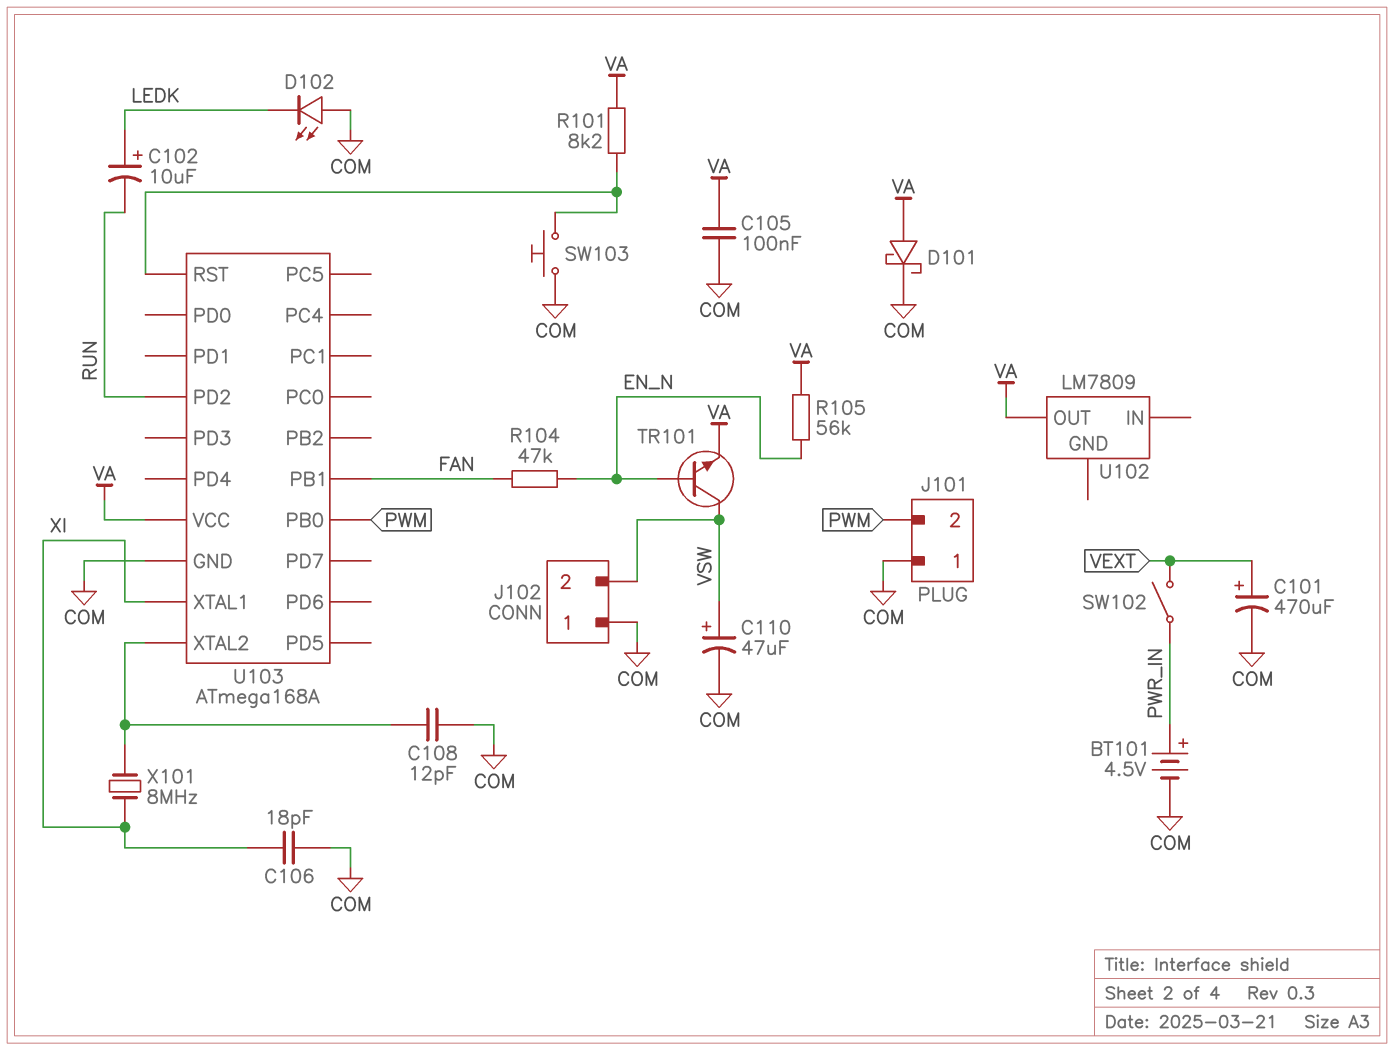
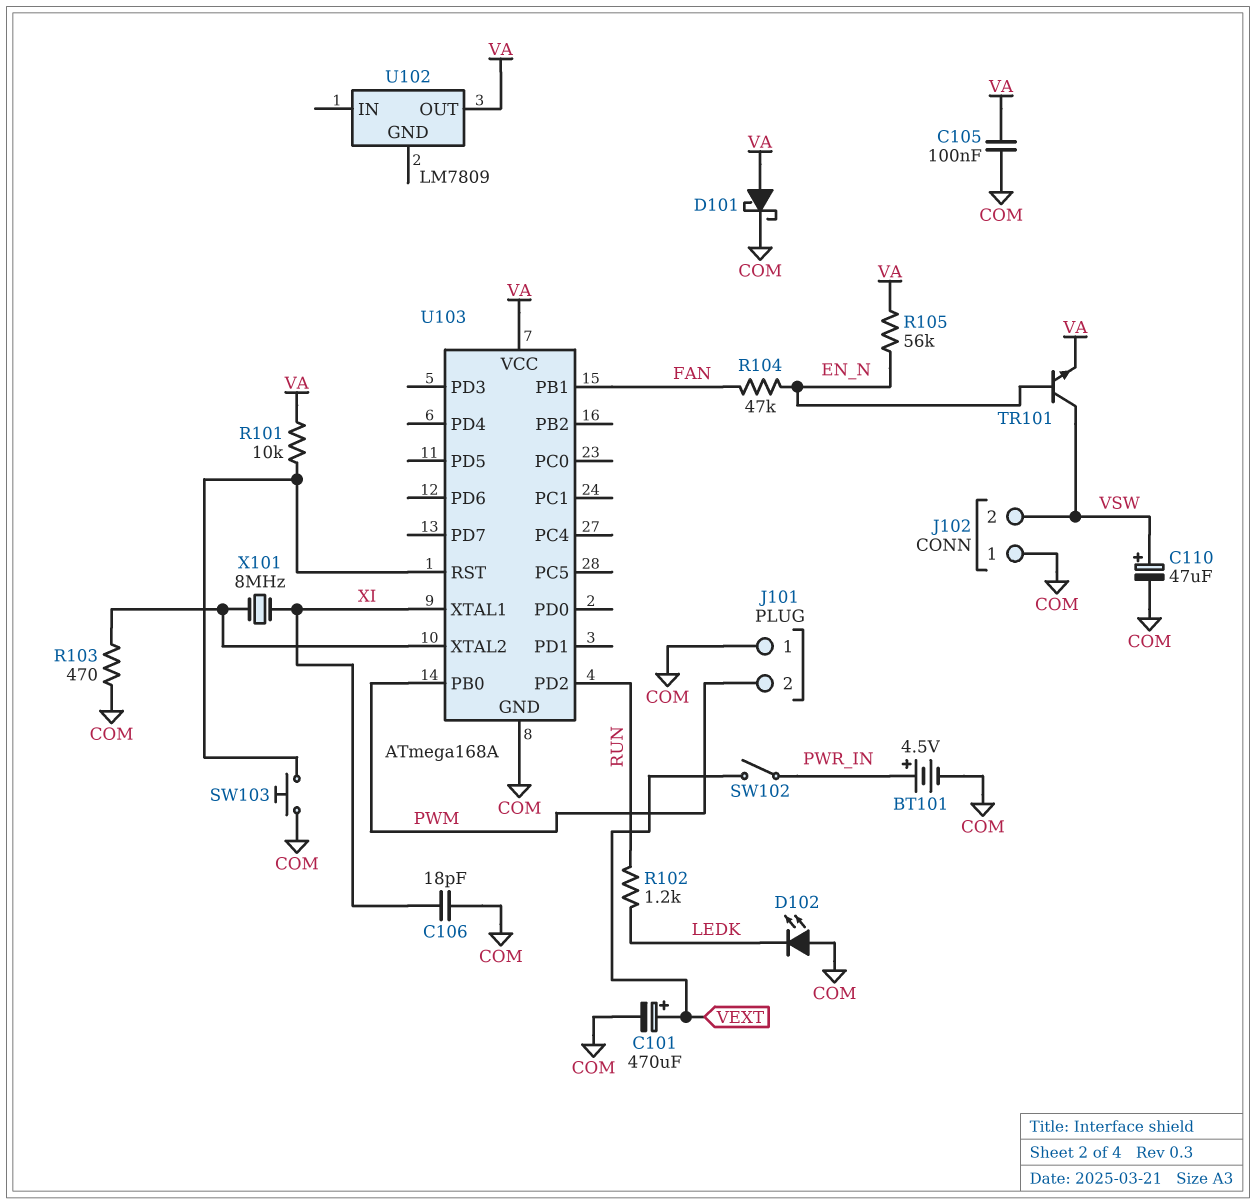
C102: 10uF (plus LEDK, minus RUN) -> none
C108: 12pF (COM, U103/XTAL2) -> none
R101: 8.2k (U103/RST, VA) -> 10k (U103/RST, VA)
R102: none -> 1.2k (LEDK, RUN)
R103: none -> 470 (COM, U103/XTAL2)

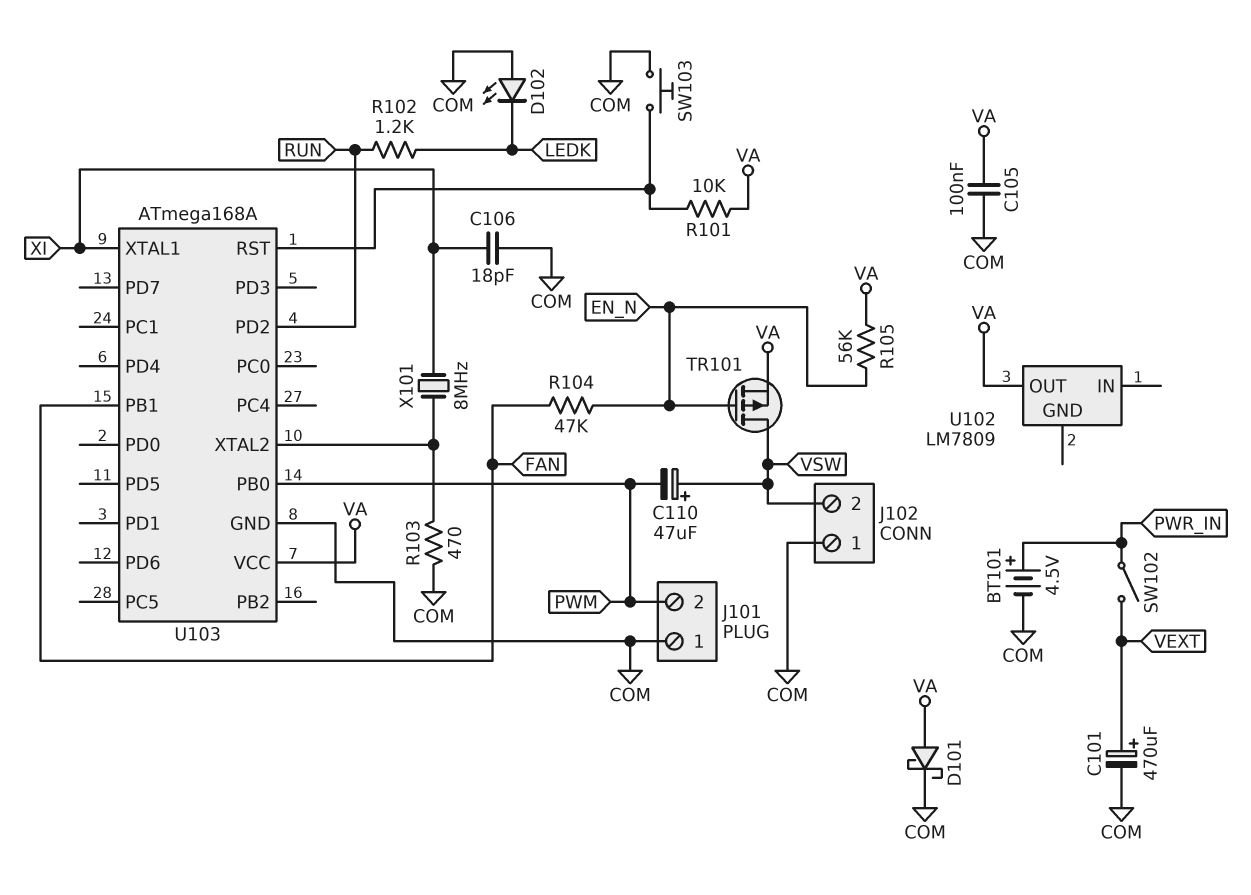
C110: 47uF (plus VSW, minus COM) -> 47uF (plus VSW, minus PWM)
TR101: NPN (B EN_N, C VSW, E VA) -> PMOS (G EN_N, D VSW, S VA)

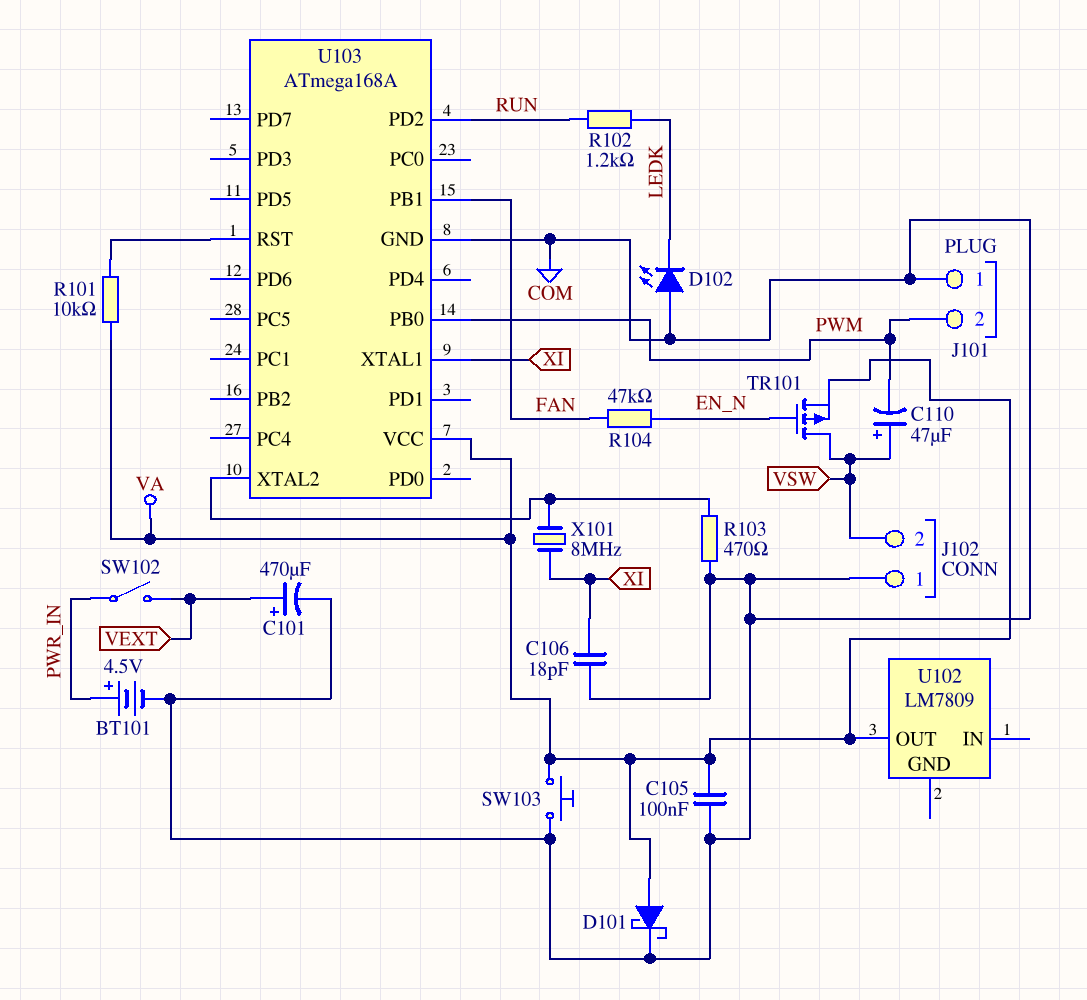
R105: 56k (EN_N, VA) -> none
SW103: button (COM, U103/RST) -> button (COM, VA)

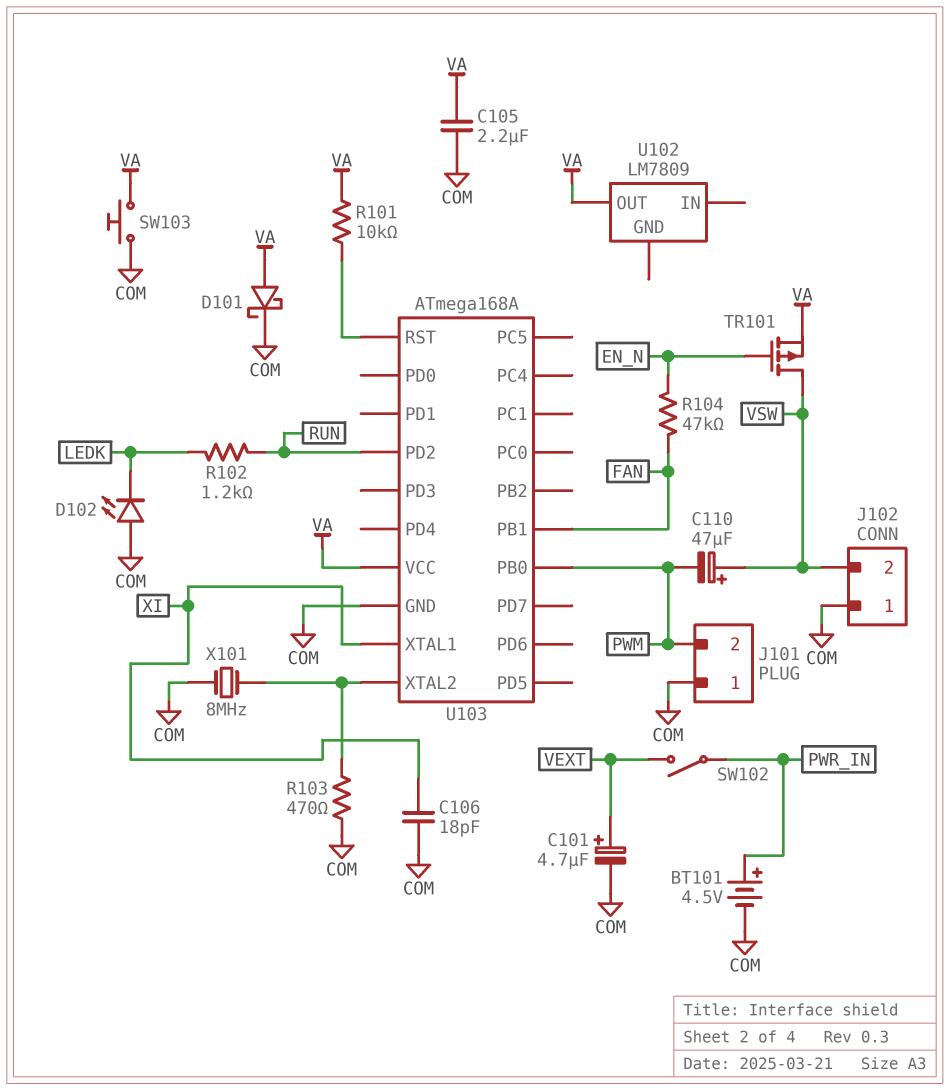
C101: 470uF (plus VEXT, minus COM) -> 4.7uF (plus VEXT, minus COM)
C105: 100nF (COM, VA) -> 2.2uF (COM, VA)
X101: 8MHz (U103/XTAL2, XI) -> 8MHz (COM, U103/XTAL2)

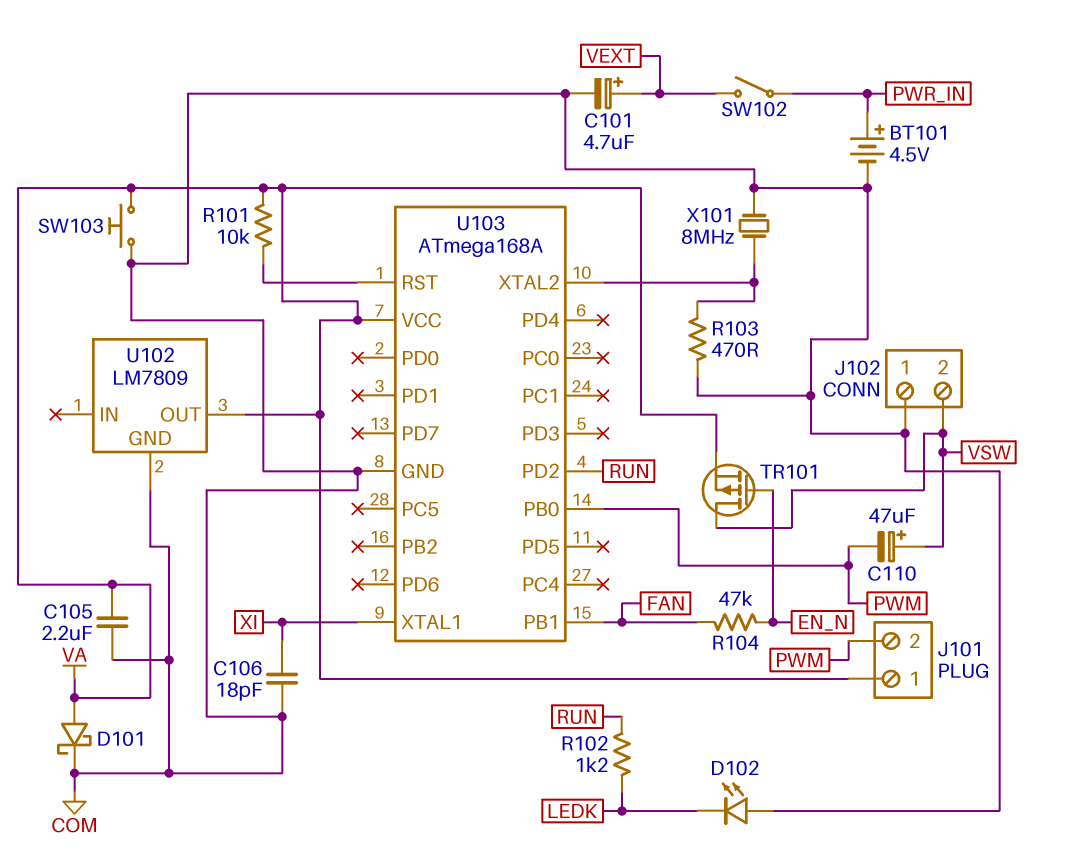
J101 pin 1: COM -> VA
U102 pin GND: none -> COM

